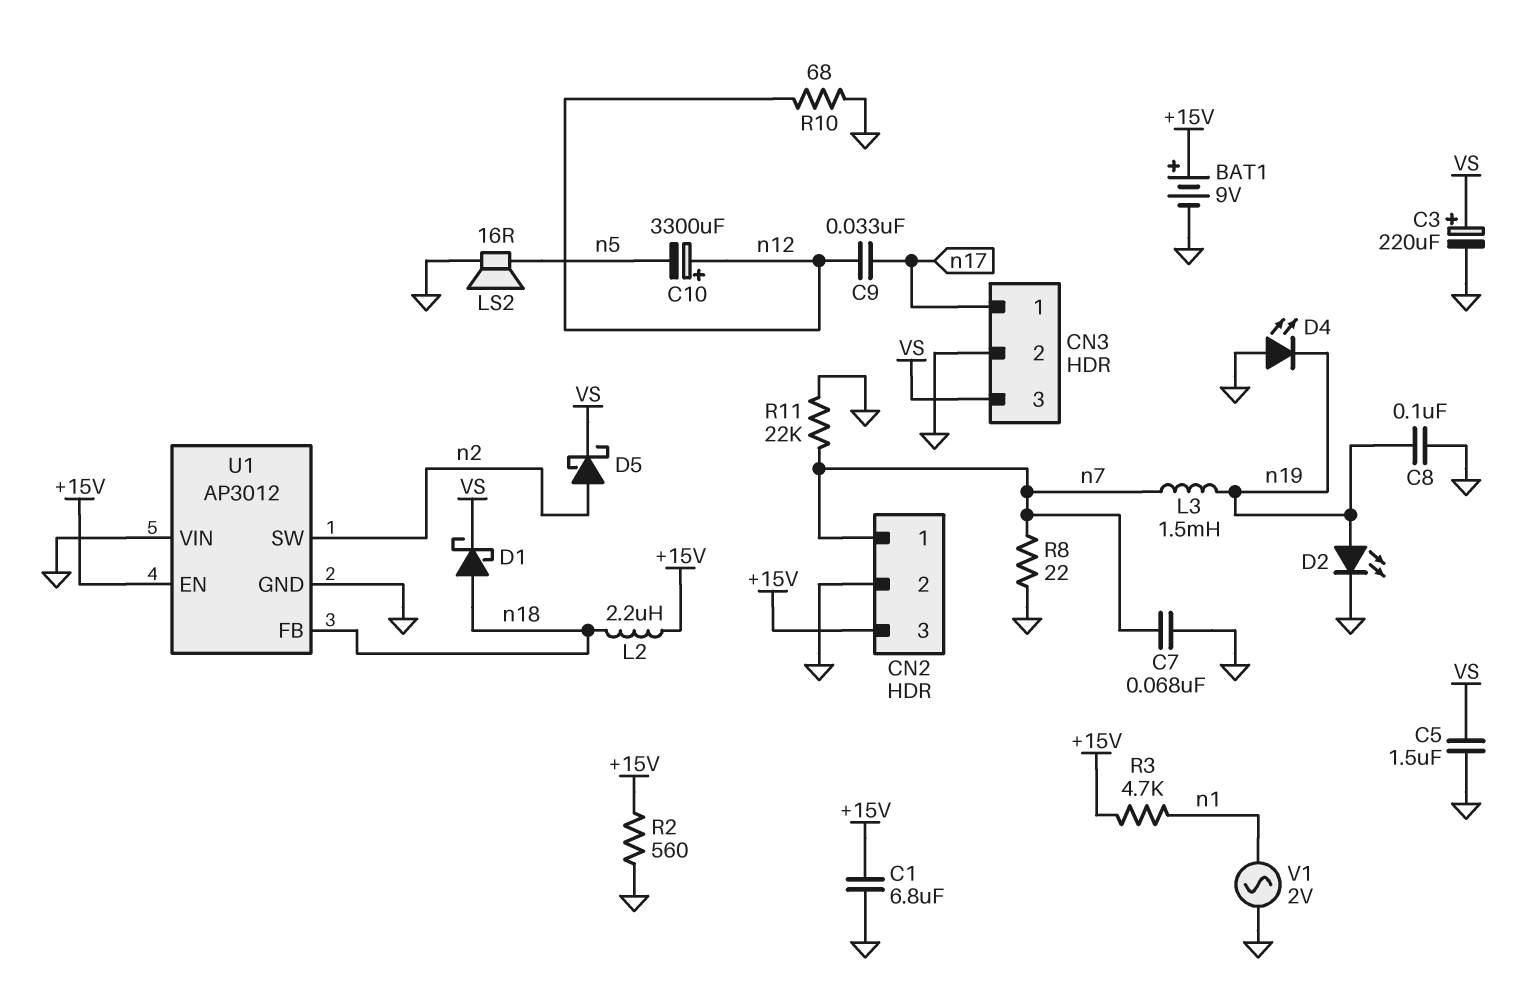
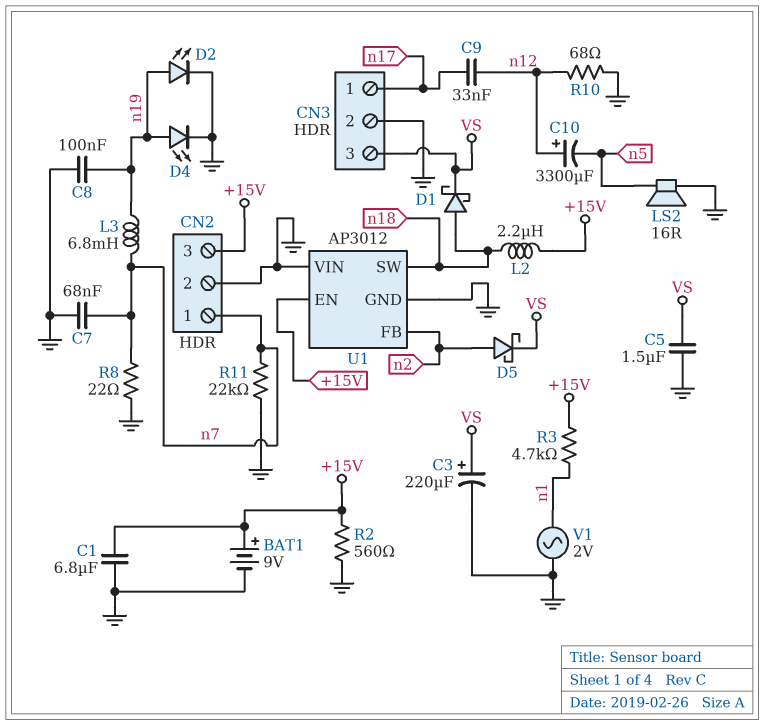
D4: LED (A GND, K n19) -> LED (A n19, K GND)
L3: 1.5mH (n7, n19) -> 6.8mH (n7, n19)
U1 pin FB: n18 -> n2
U1 pin SW: n2 -> n18

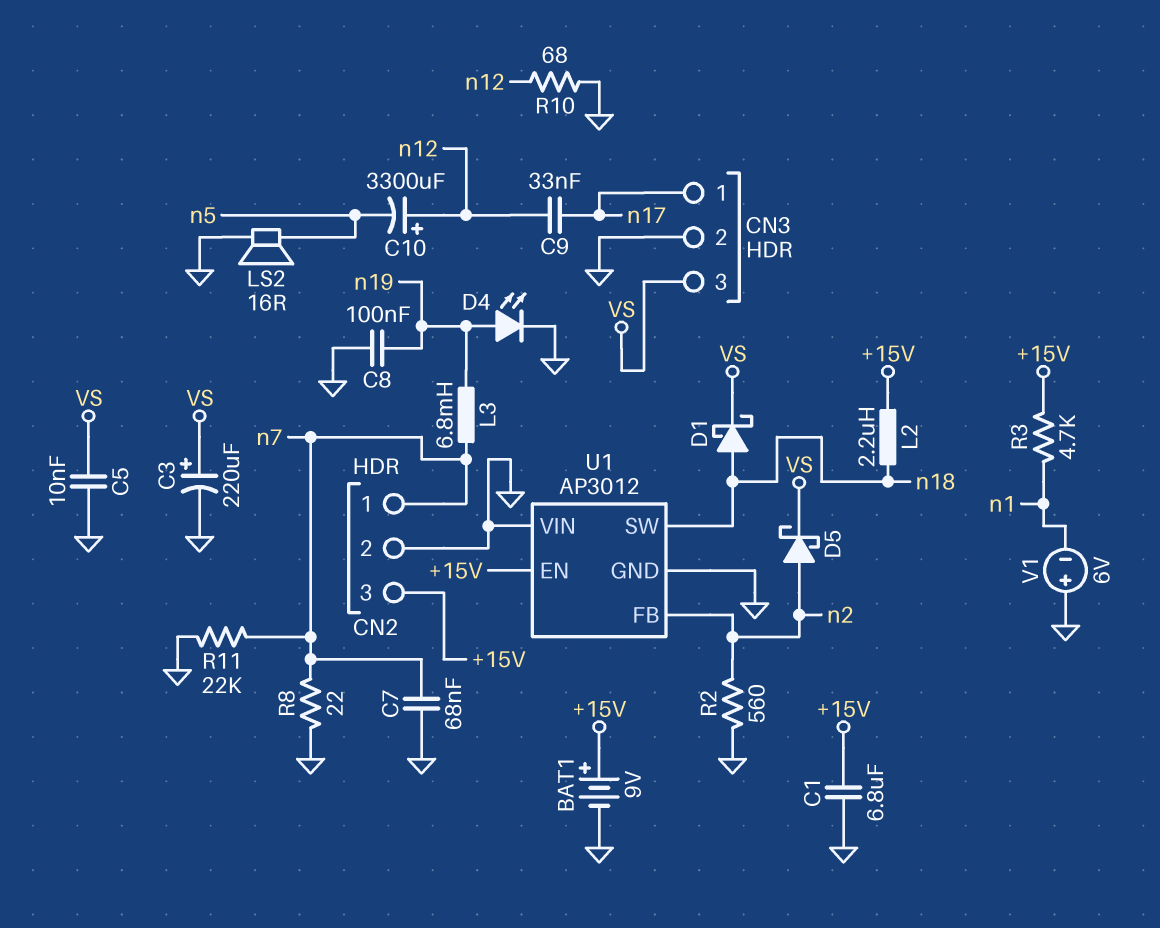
C5: 1.5uF (GND, VS) -> 10nF (GND, VS)
D2: LED (A n19, K GND) -> none
R2: 560 (+15V, GND) -> 560 (GND, n2)
V1: AC 2V (GND, n1) -> 6V (plus GND, minus n1)

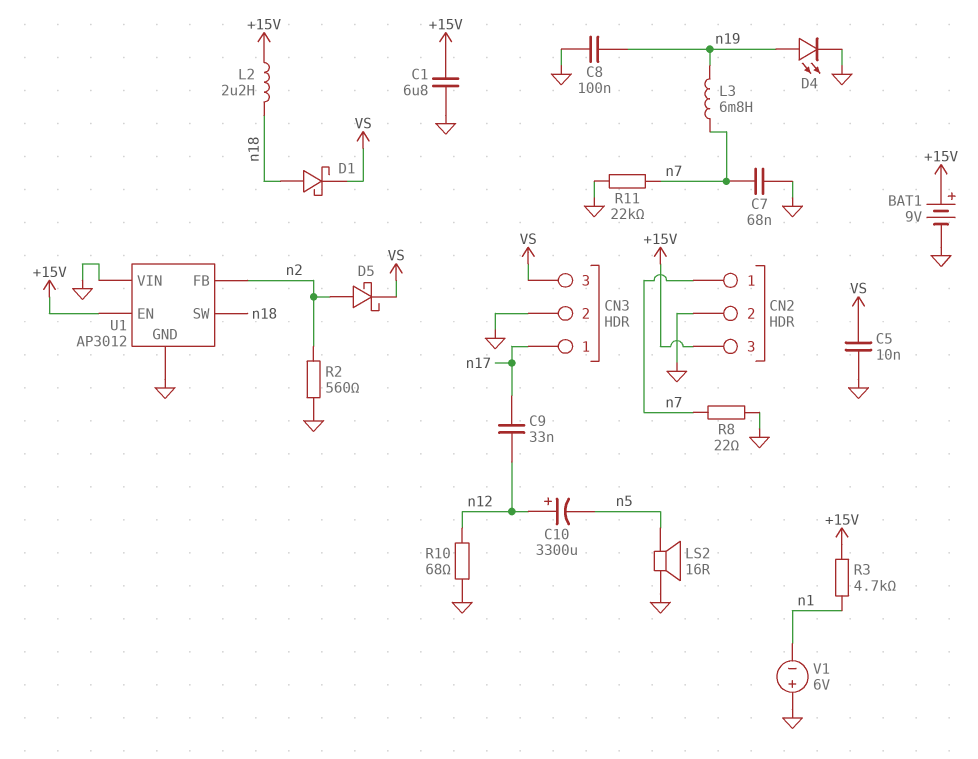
C3: 220uF (plus VS, minus GND) -> none

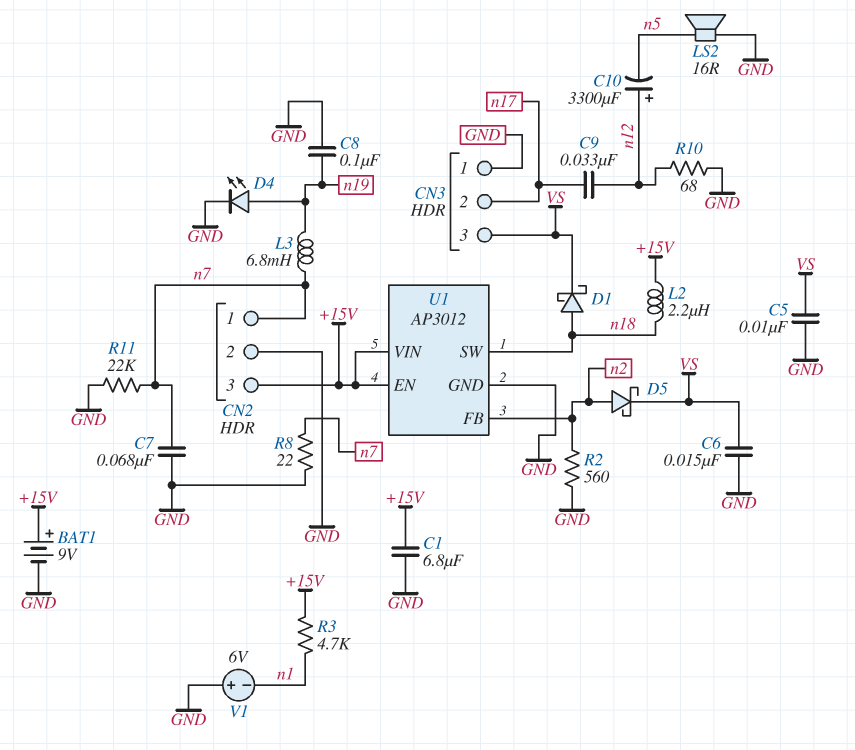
C6: none -> 15nF (GND, VS)
CN3 pin 1: n17 -> GND
CN3 pin 2: GND -> n17
U1 pin VIN: GND -> +15V

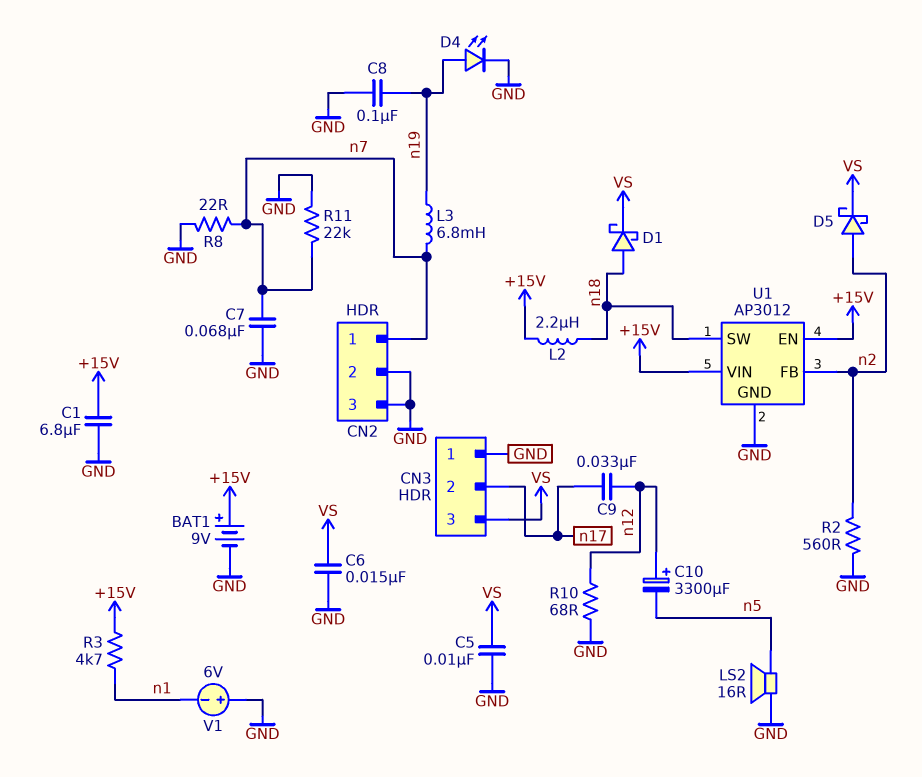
CN2 pin 3: +15V -> GND

